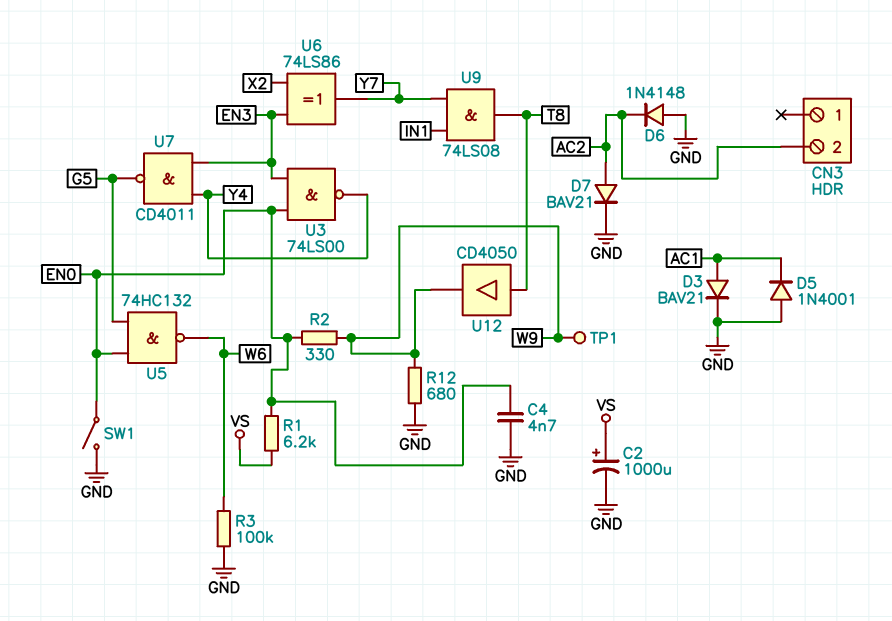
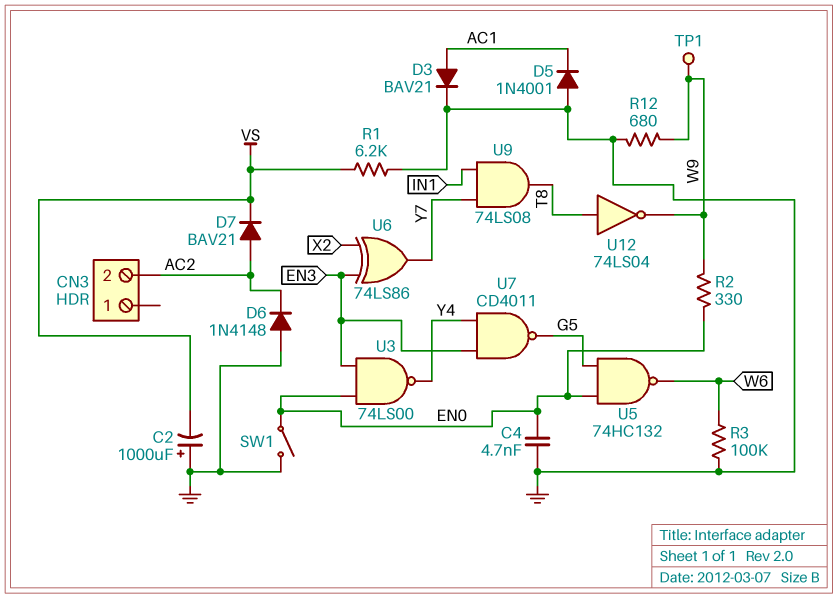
C2: 1000uF (plus VS, minus GND) -> 1000uF (plus GND, minus VS)
D7: diode BAV21 (A AC2, K GND) -> diode BAV21 (A AC2, K VS)
R1: 6.2k (EN0, VS) -> 6.2k (GND, VS)
U12: buffer CD4050 (in T8, out W9) -> NOT 74LS04 (in T8, out W9)

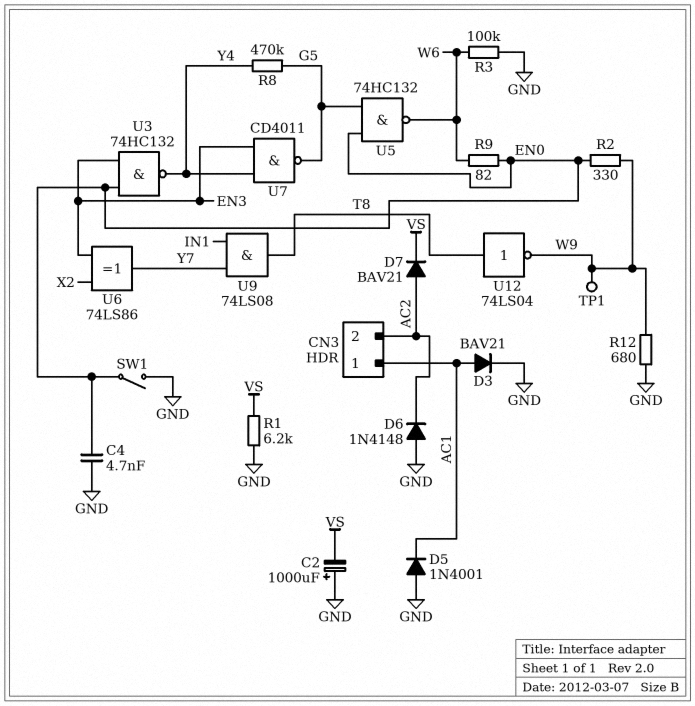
CN3 pin 1: none -> AC1
R8: none -> 470k (G5, Y4)
R9: none -> 82 (EN0, W6)
U3: NAND 74LS00 (in EN0, in EN3, out Y4) -> NAND 74HC132 (in EN0, in EN3, out Y4)

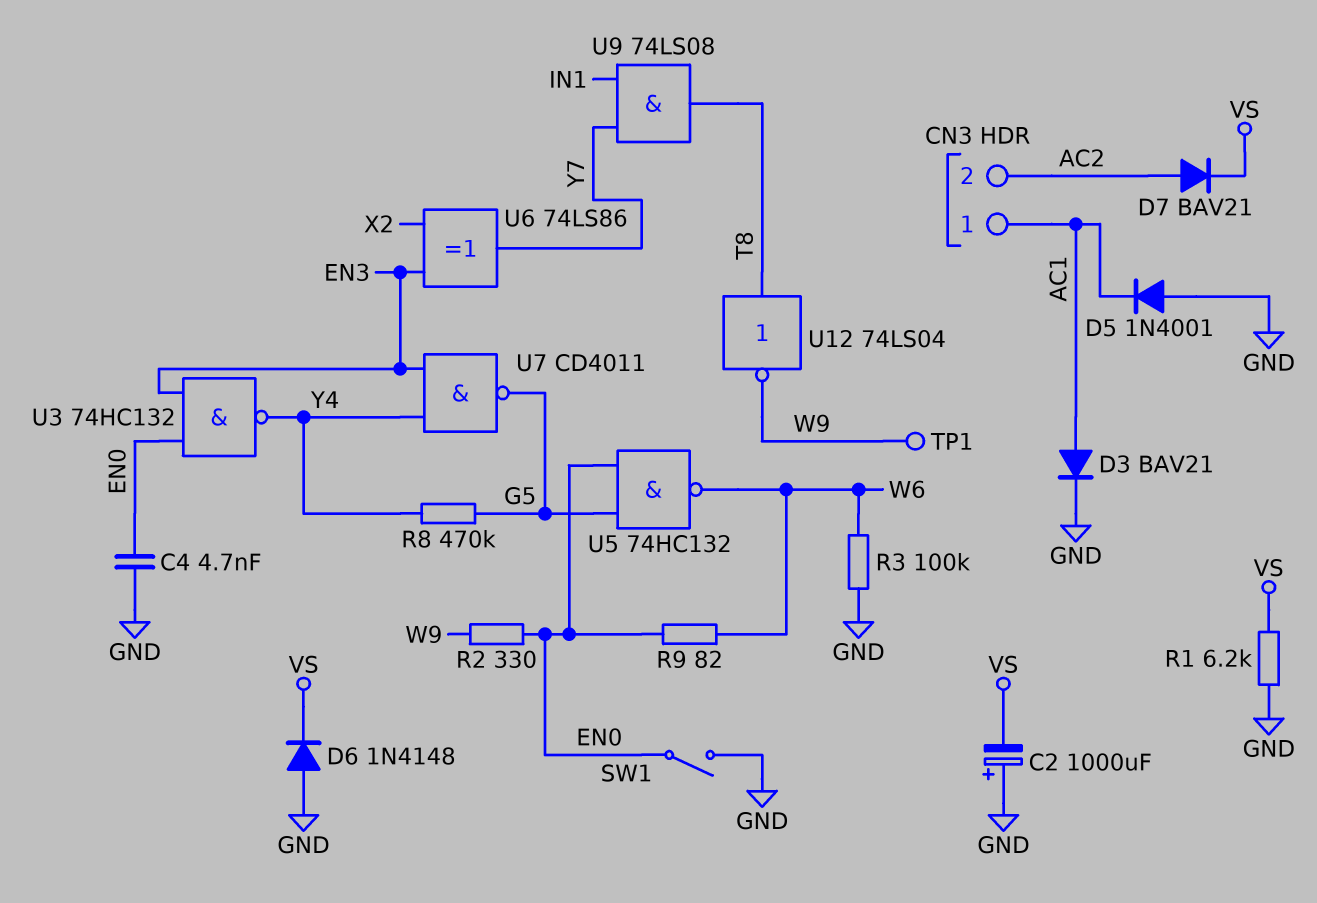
D6: diode 1N4148 (A GND, K AC2) -> diode 1N4148 (A GND, K VS)
R12: 680 (GND, W9) -> none

